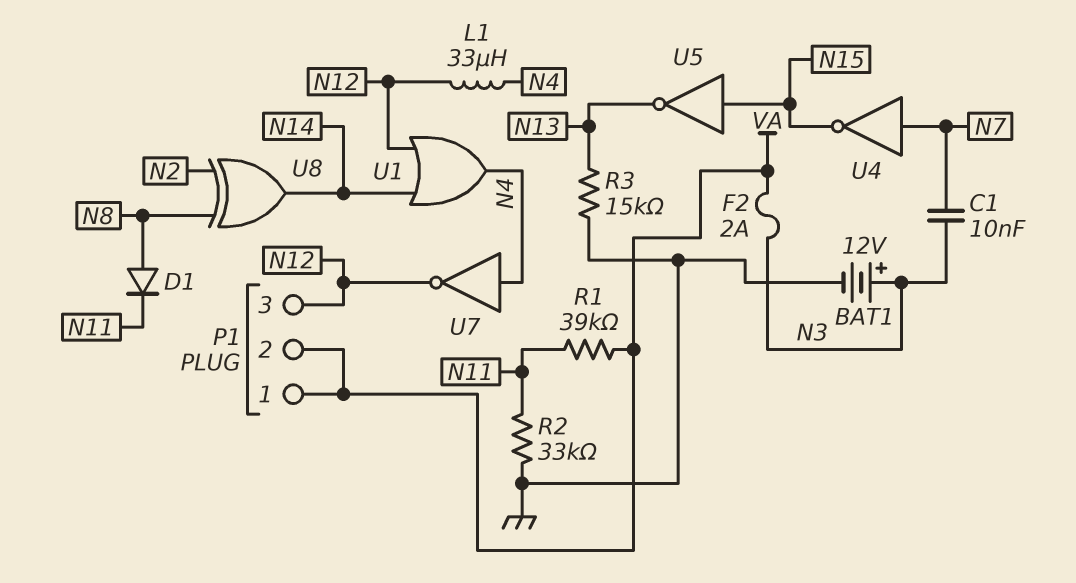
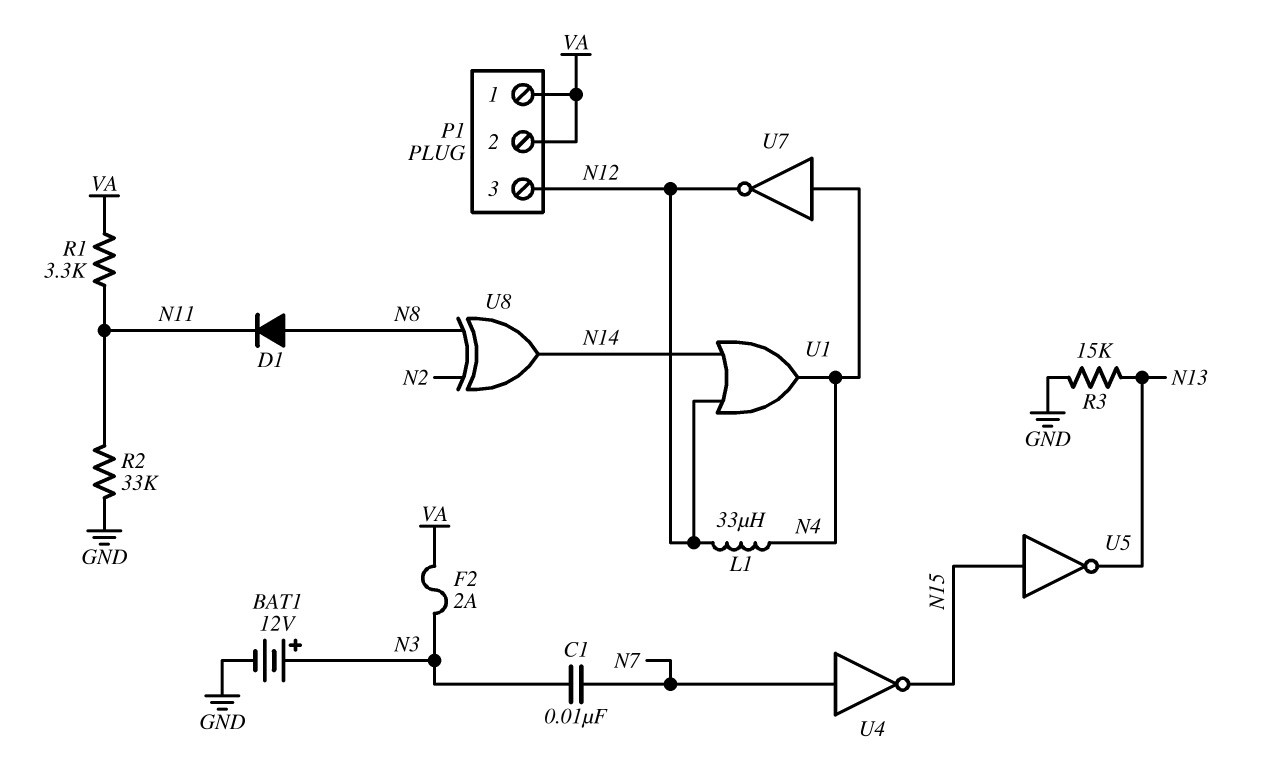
R1: 39k (N11, VA) -> 3.3k (N11, VA)

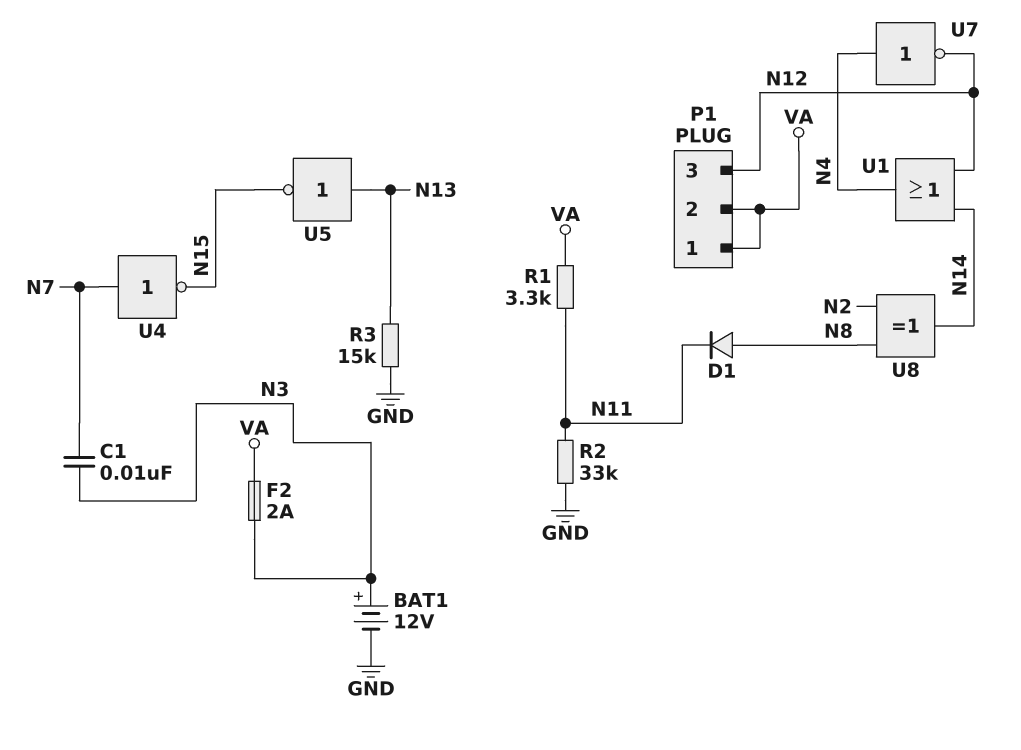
L1: 33uH (N4, N12) -> none
U5: NOT (in N15, out N13) -> NOT (in N13, out N15)

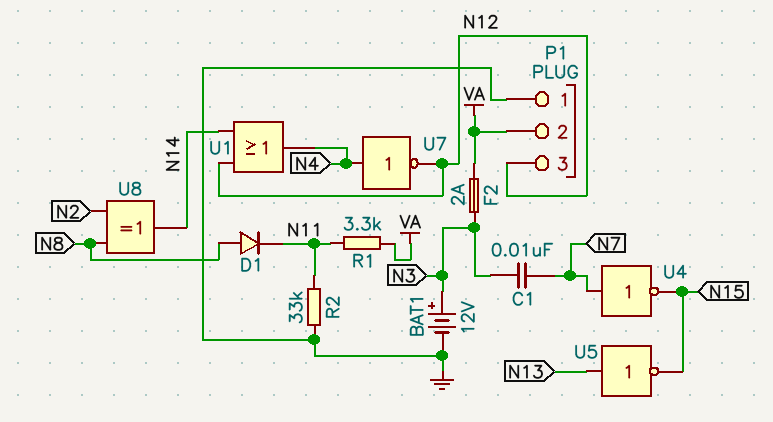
P1 pin 1: VA -> GND
R3: 15k (GND, N13) -> none

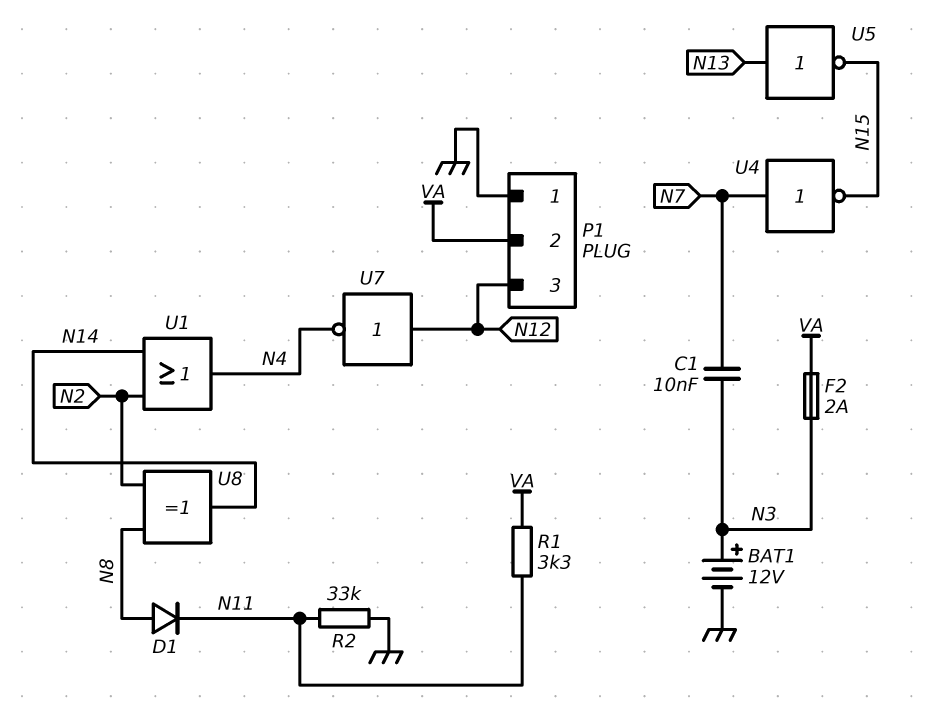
U1: OR (in N12, in N14, out N4) -> OR (in N2, in N14, out N4)
U7: NOT (in N4, out N12) -> NOT (in N12, out N4)

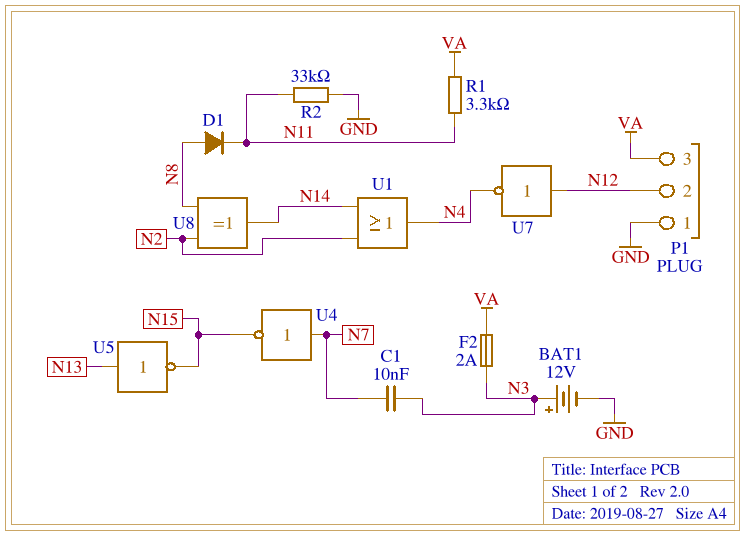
P1 pin 2: VA -> N12
P1 pin 3: N12 -> VA

